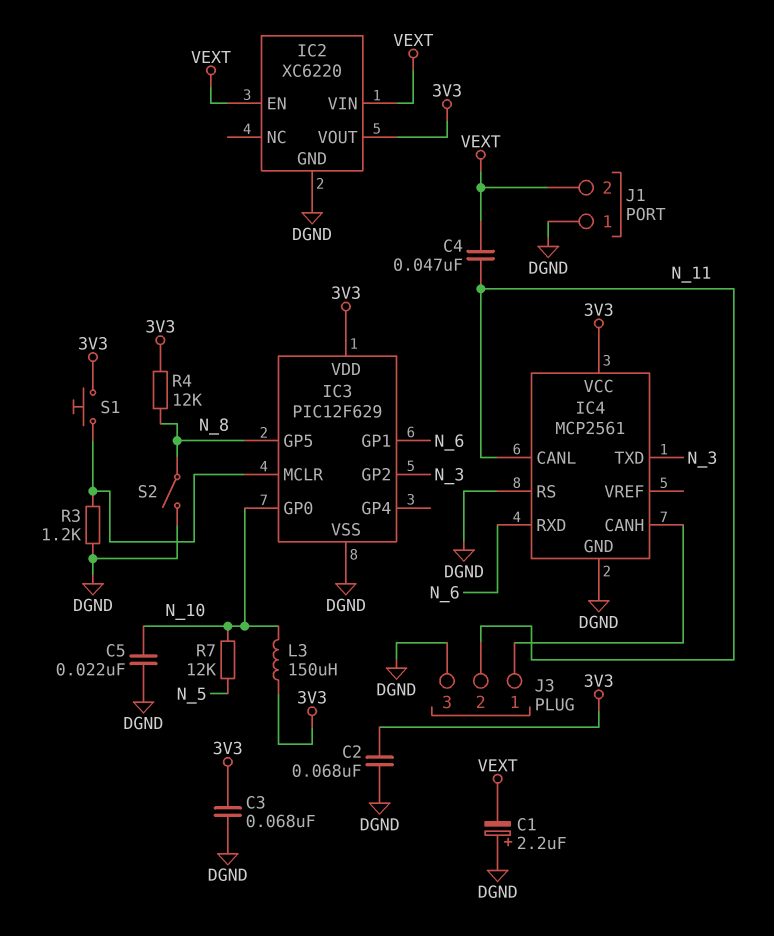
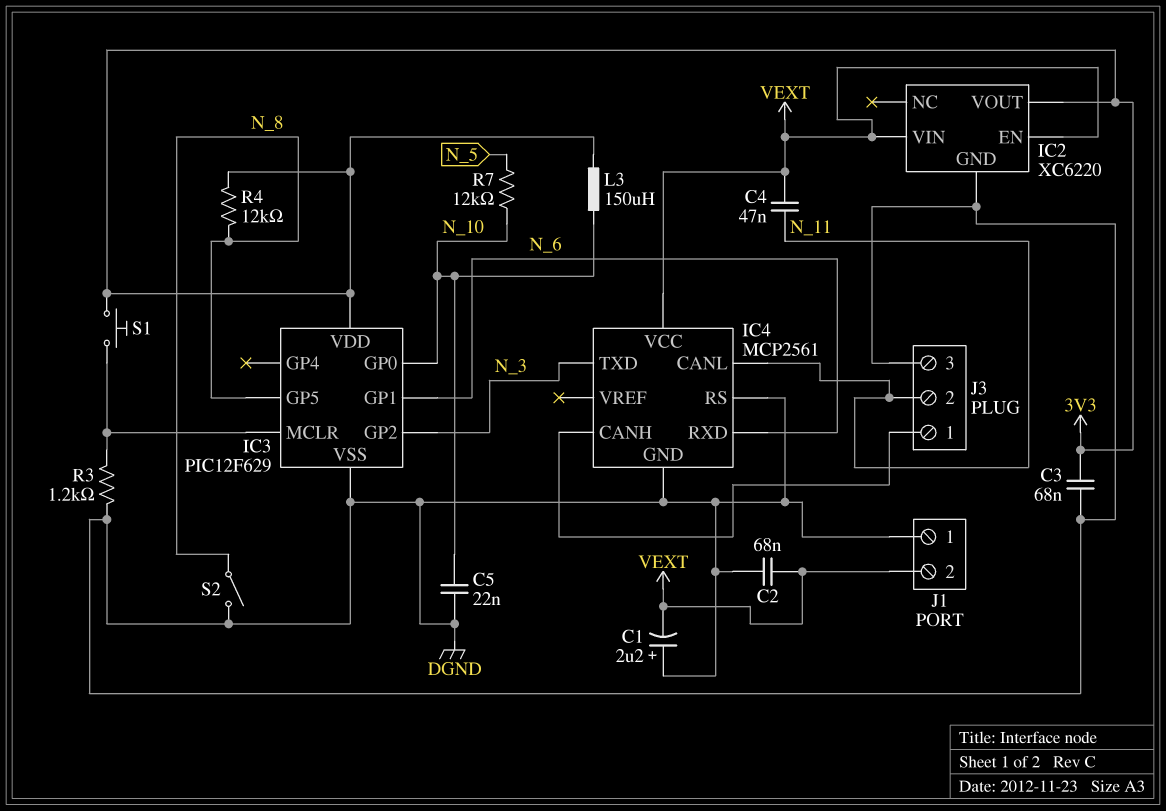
C2: 68nF (3V3, DGND) -> 68nF (DGND, VEXT)
IC4 pin VCC: 3V3 -> VEXT

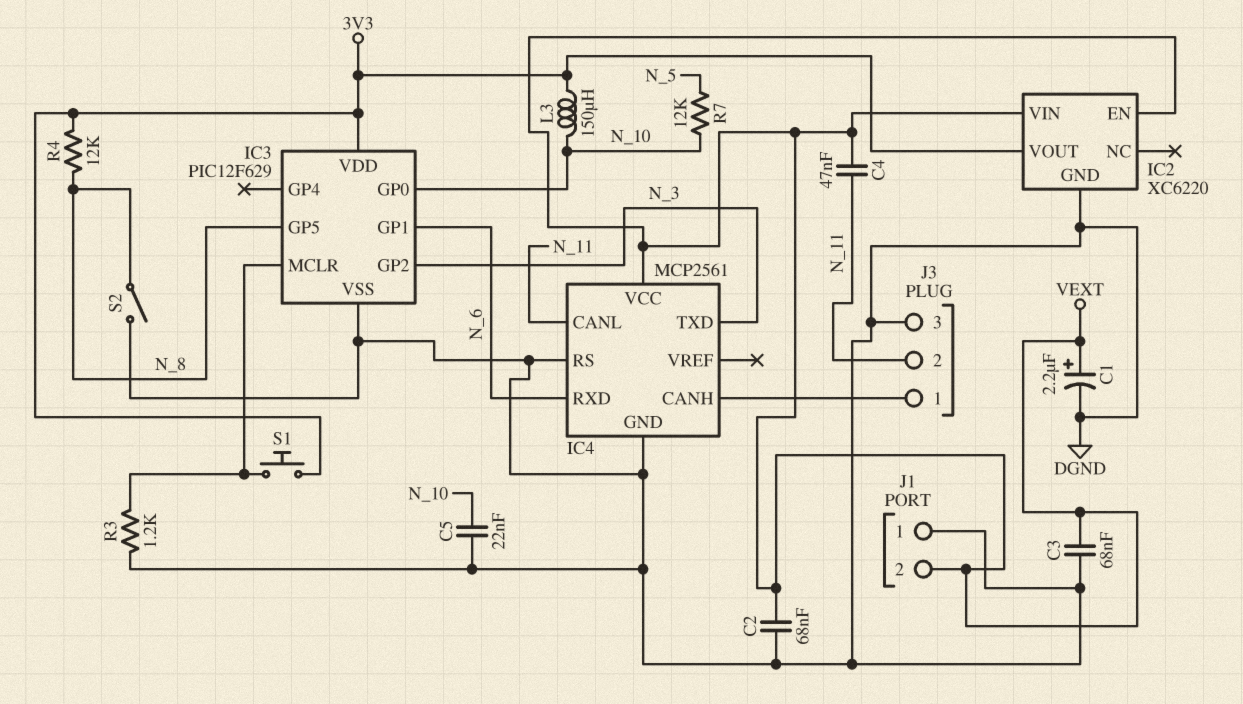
C1: 2.2uF (plus DGND, minus VEXT) -> 2.2uF (plus VEXT, minus DGND)
C3: 68nF (3V3, DGND) -> 68nF (DGND, VEXT)

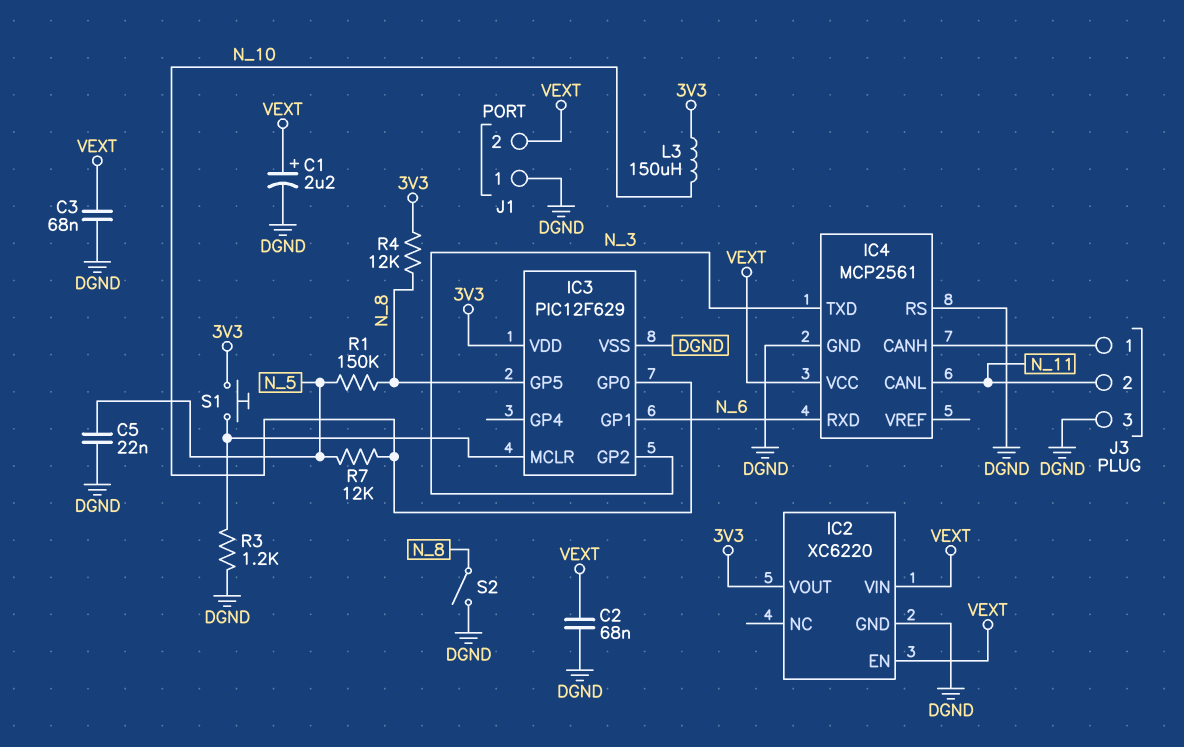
C4: 47nF (N_11, VEXT) -> none
C5: 22nF (DGND, N_10) -> 22nF (DGND, N_5)
R1: none -> 150k (N_5, N_8)

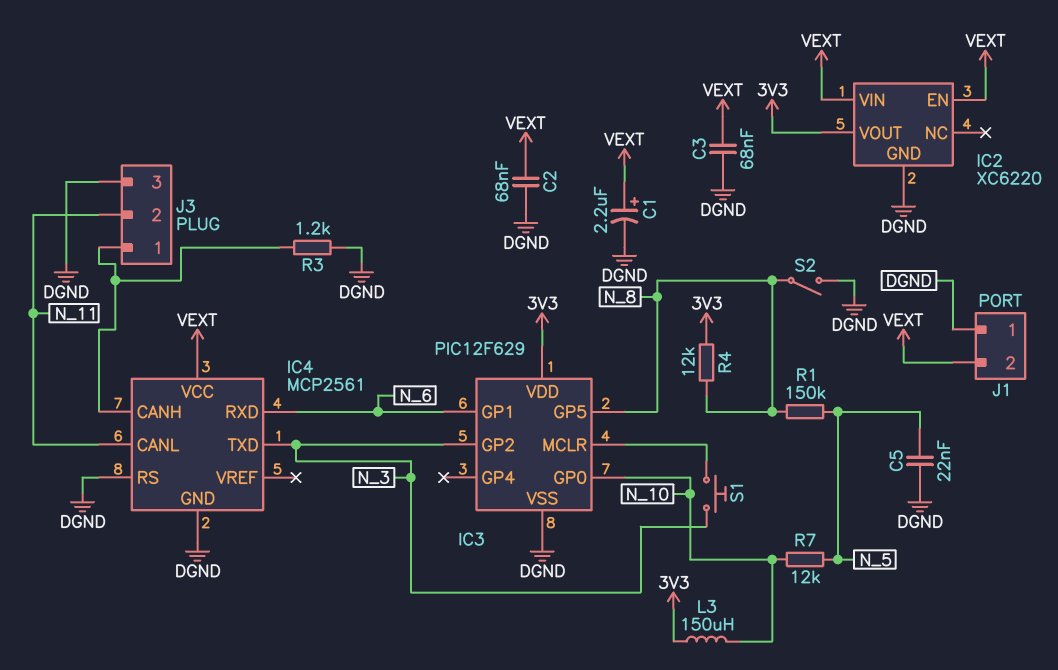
R3: 1.2k (DGND, IC3/MCLR) -> 1.2k (DGND, IC4/CANH)
S1: button (3V3, IC3/MCLR) -> button (IC3/MCLR, N_3)

